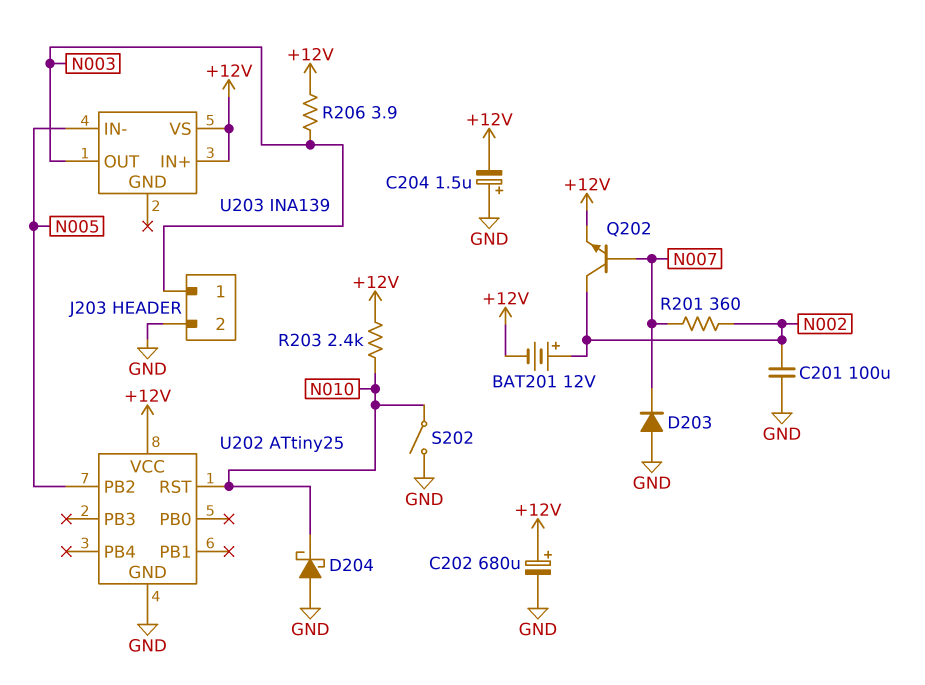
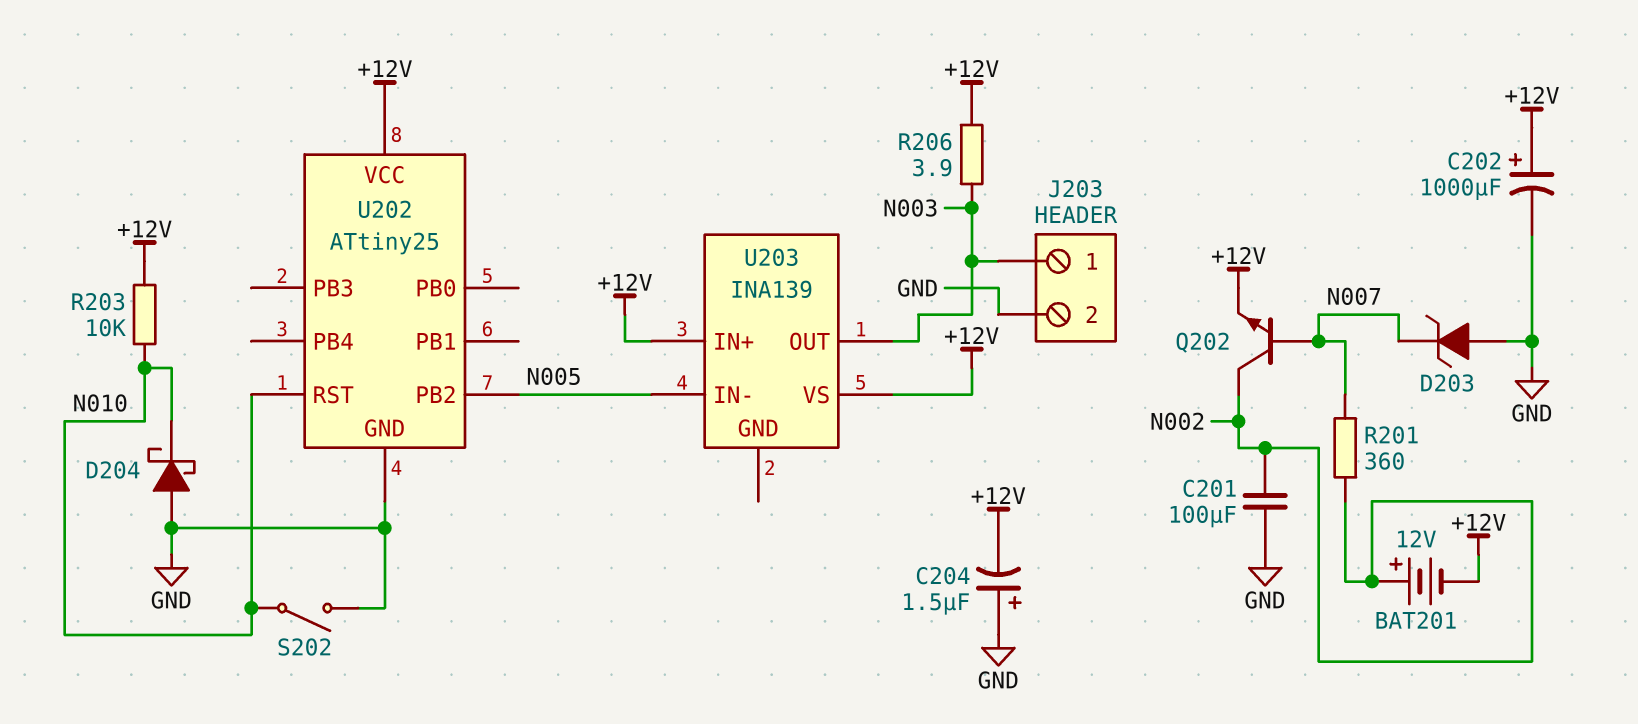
C202: 680uF (plus +12V, minus GND) -> 1000uF (plus +12V, minus GND)
D203: diode (A GND, K N007) -> zener (A GND, K N007)
R203: 2.4k (+12V, N010) -> 10k (+12V, N010)

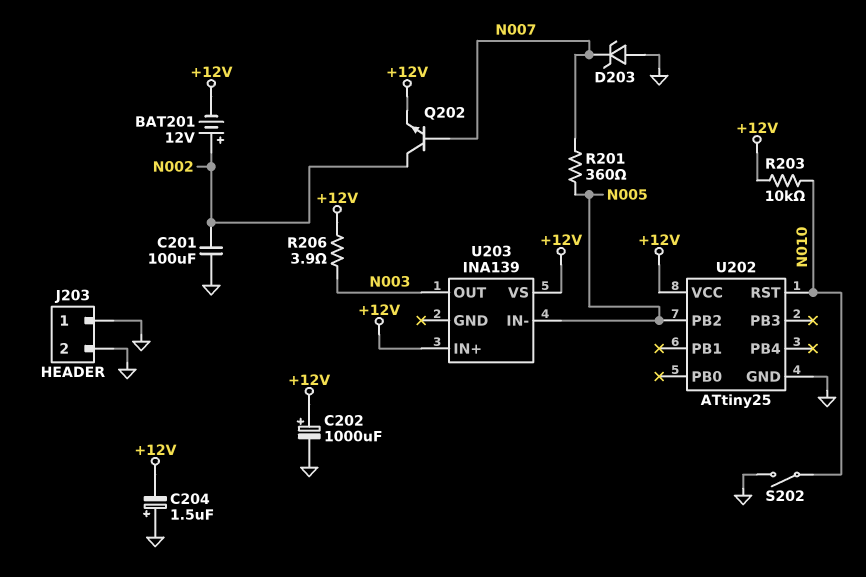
D204: schottky (A GND, K N010) -> none
J203 pin 1: N003 -> GND
R201: 360 (N002, N007) -> 360 (N005, N007)

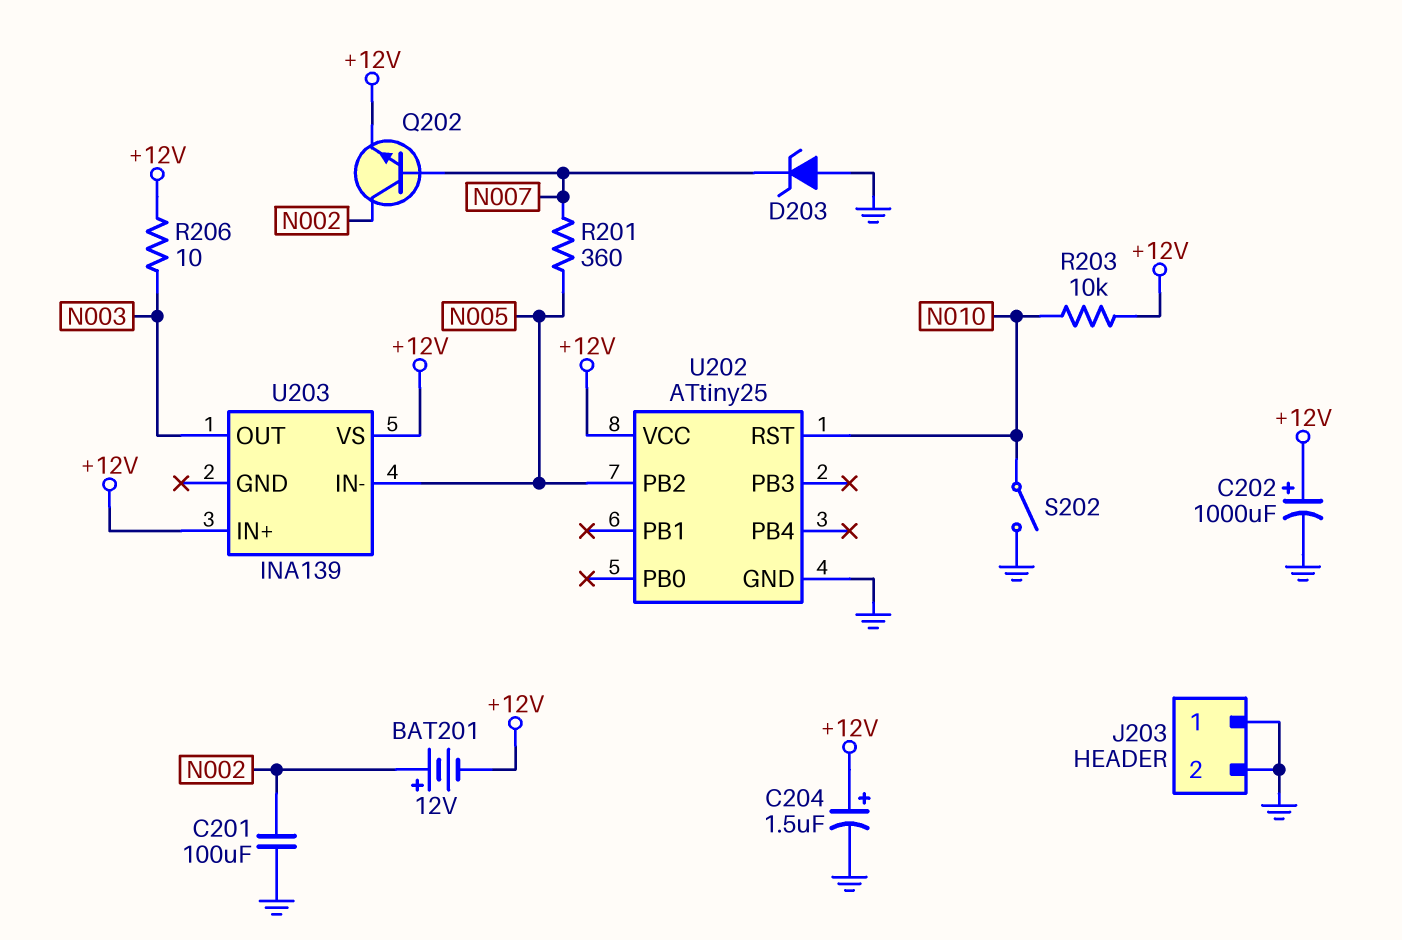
C204: 1.5uF (plus GND, minus +12V) -> 1.5uF (plus +12V, minus GND)
R206: 3.9 (+12V, N003) -> 10 (+12V, N003)

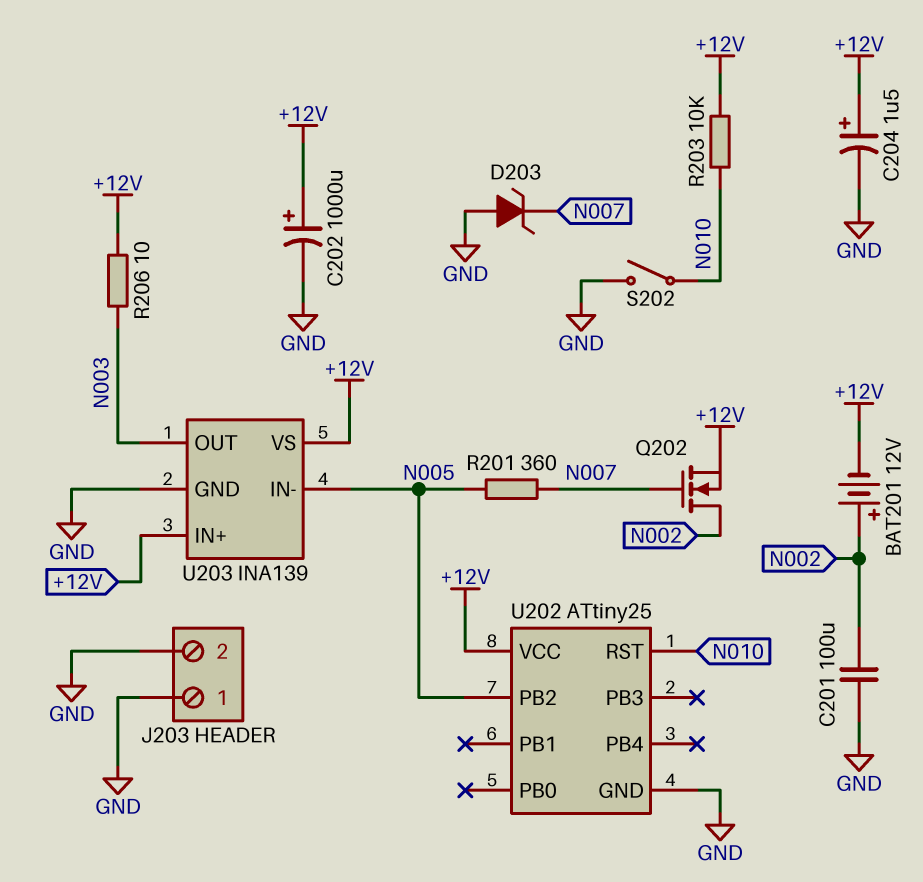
Q202: NPN (B N007, C N002, E +12V) -> NMOS (G N007, D N002, S +12V)
U203 pin GND: none -> GND

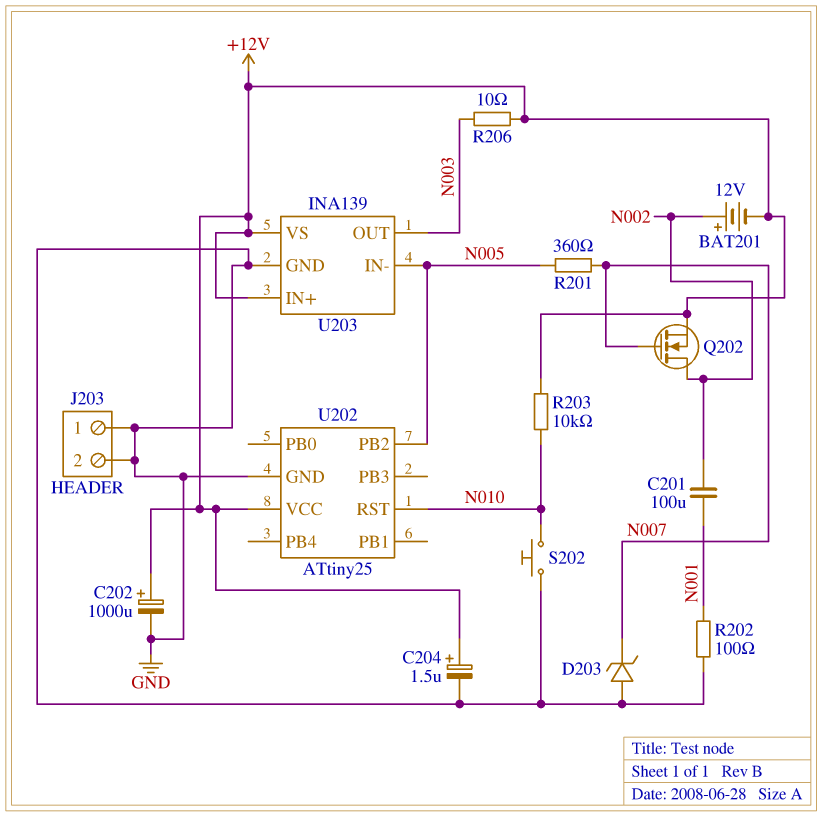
C201: 100uF (GND, N002) -> 100uF (N001, N002)
R202: none -> 100 (GND, N001)
S202: switch (GND, N010) -> button (GND, N010)

